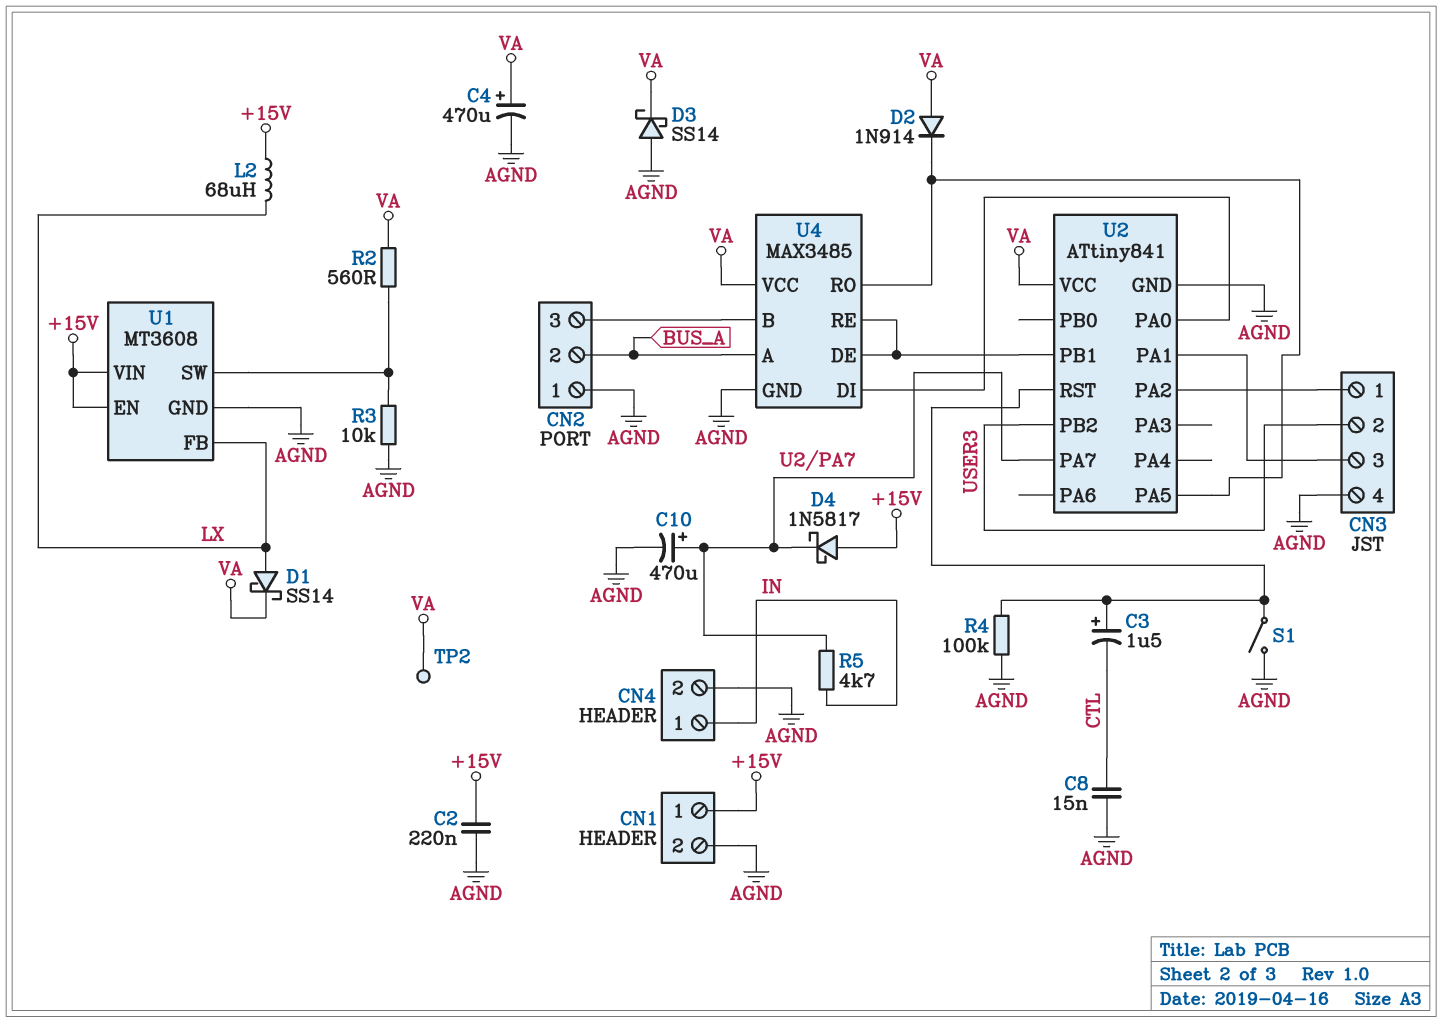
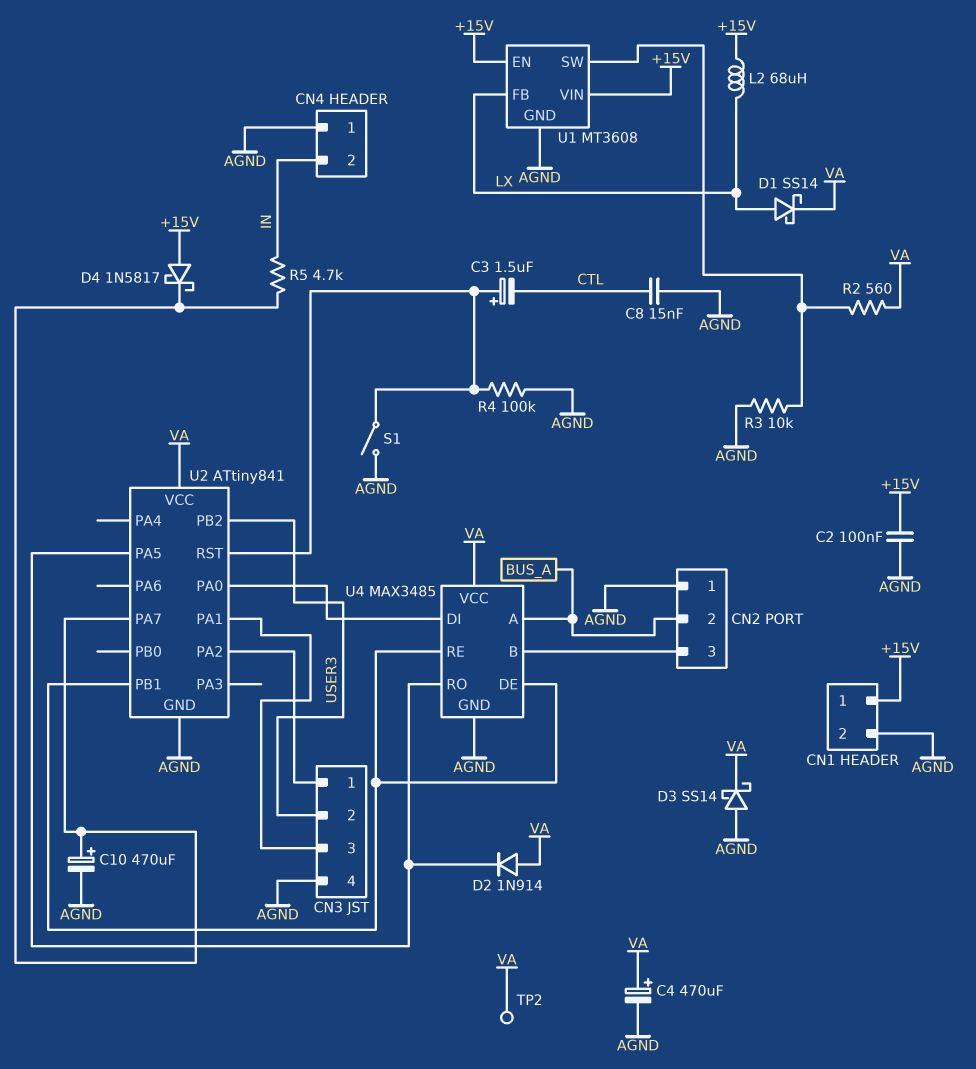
C2: 220nF (+15V, AGND) -> 100nF (+15V, AGND)
CN4 pin 1: IN -> AGND
CN4 pin 2: AGND -> IN

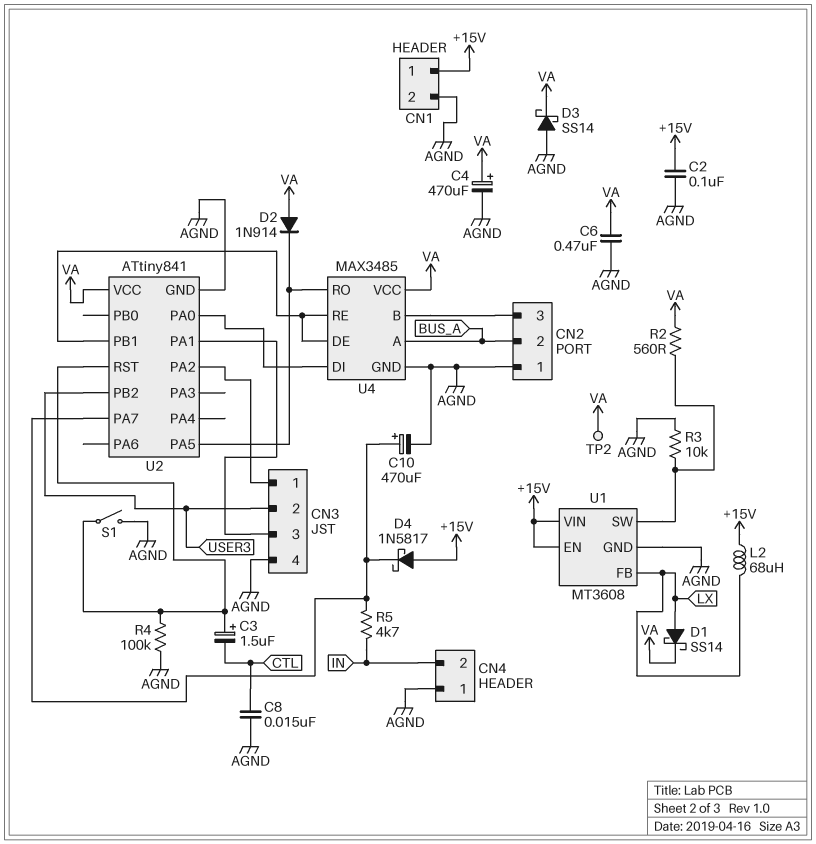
C6: none -> 470nF (AGND, VA)

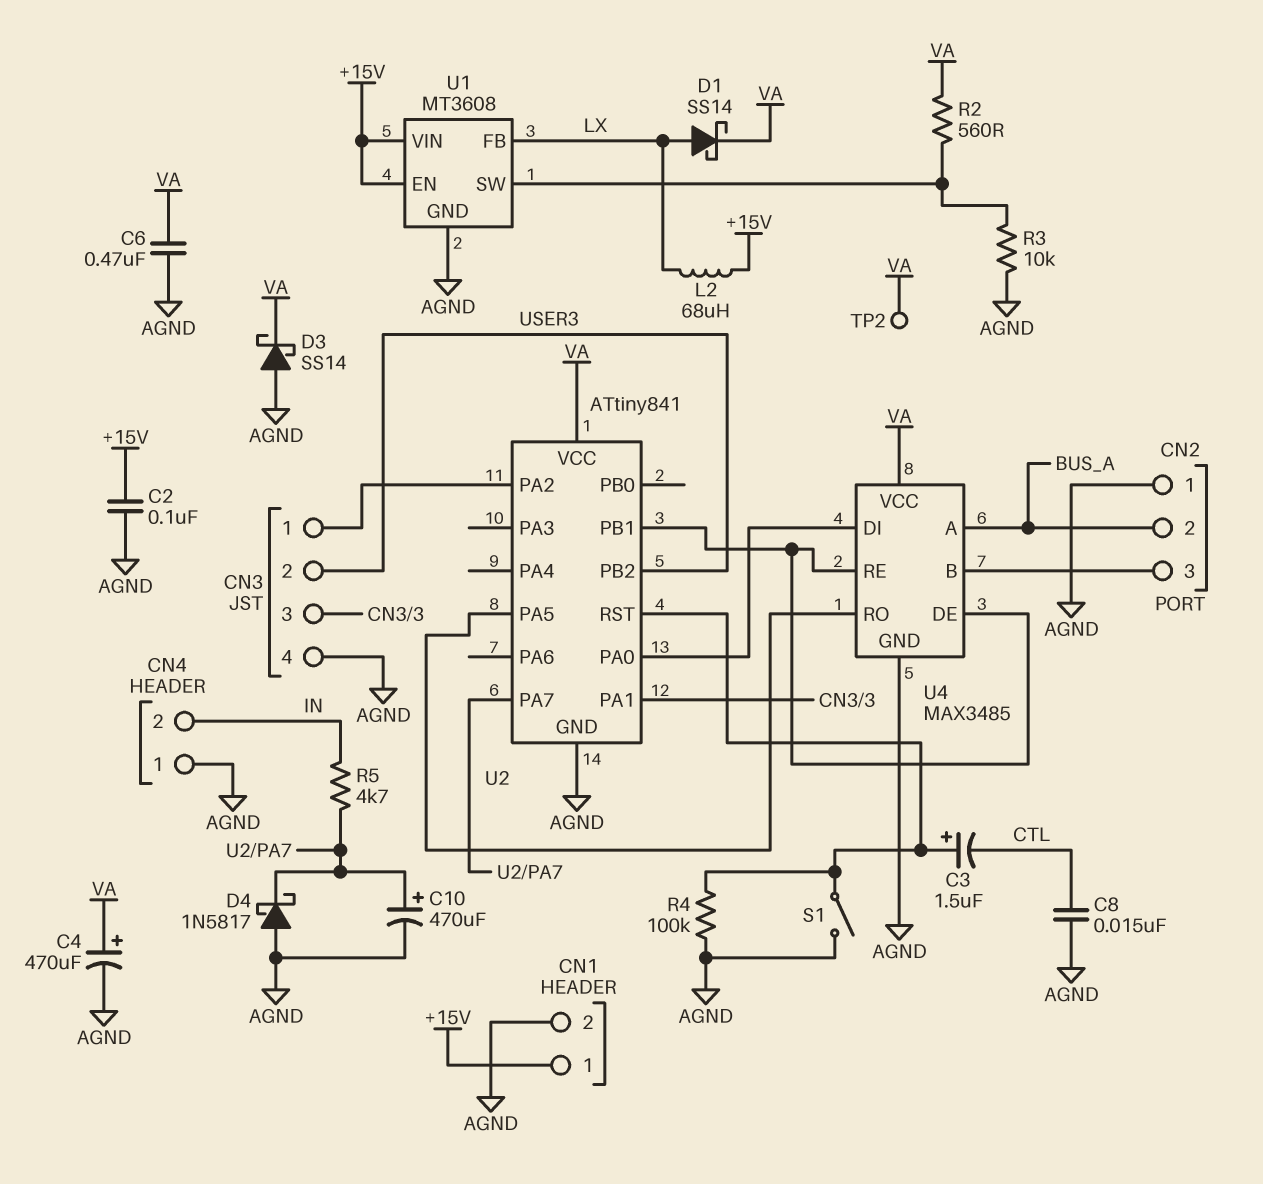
D2: diode 1N914 (A VA, K U2/PA5) -> none
D4: schottky 1N5817 (A +15V, K U2/PA7) -> schottky 1N5817 (A AGND, K U2/PA7)

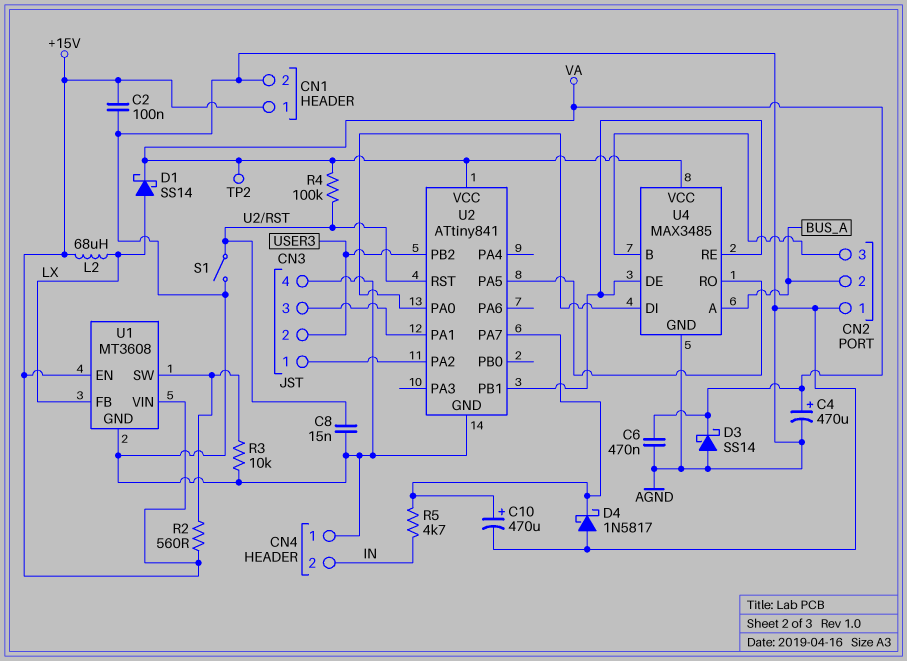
C3: 1.5uF (plus U2/RST, minus CTL) -> none
C8: 15nF (AGND, CTL) -> 15nF (AGND, U2/RST)
R2: 560 (U1/SW, VA) -> 560 (+15V, U1/SW)
R4: 100k (AGND, U2/RST) -> 100k (U2/RST, VA)

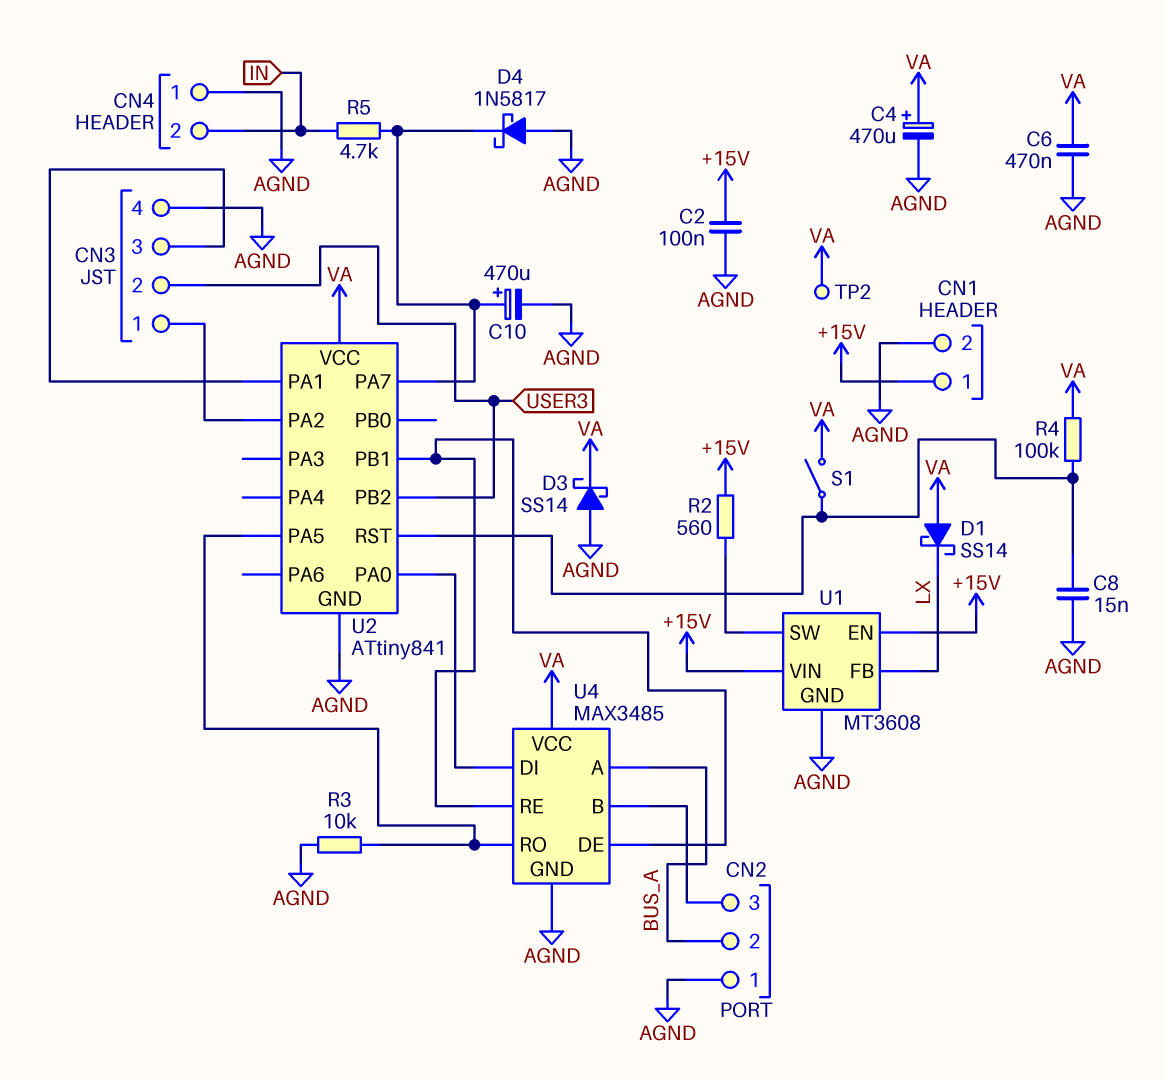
D1: schottky SS14 (A LX, K VA) -> schottky SS14 (A VA, K LX)
L2: 68uH (+15V, LX) -> none
R3: 10k (AGND, U1/SW) -> 10k (AGND, U2/PA5)
S1: switch (AGND, U2/RST) -> switch (U2/RST, VA)

